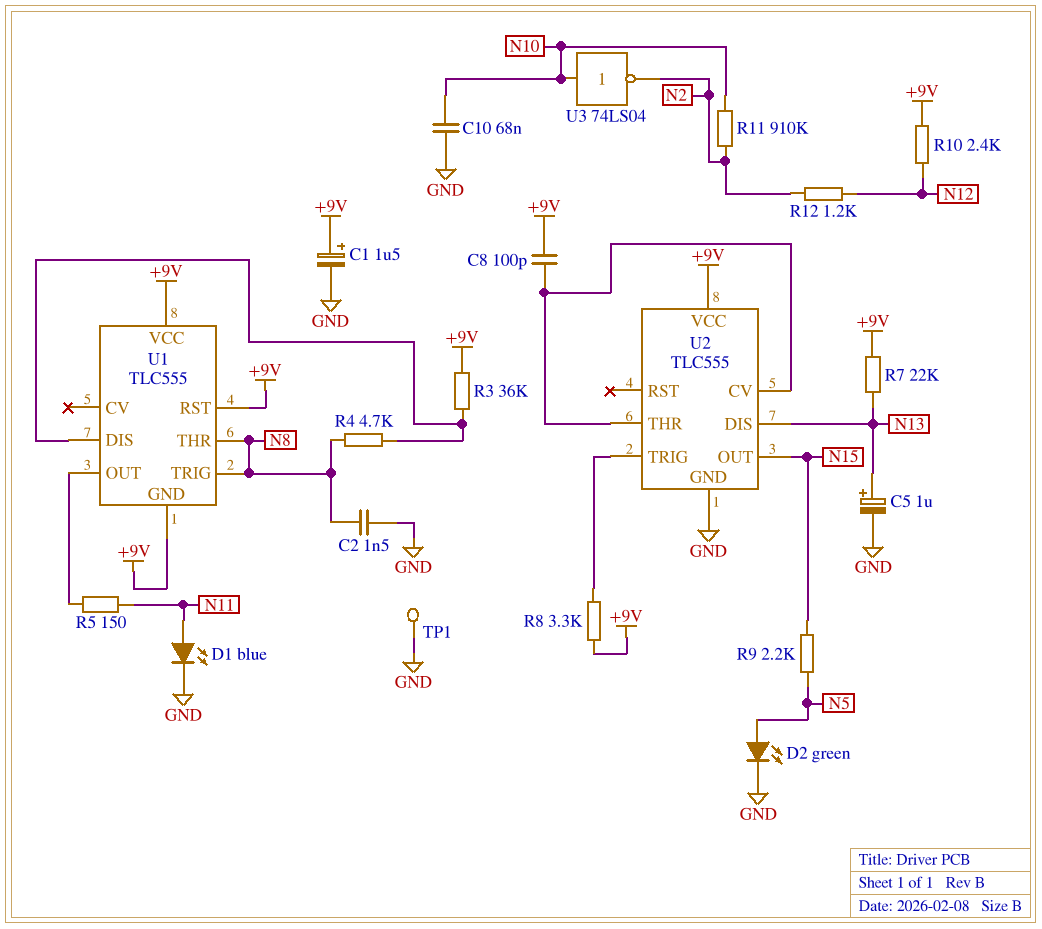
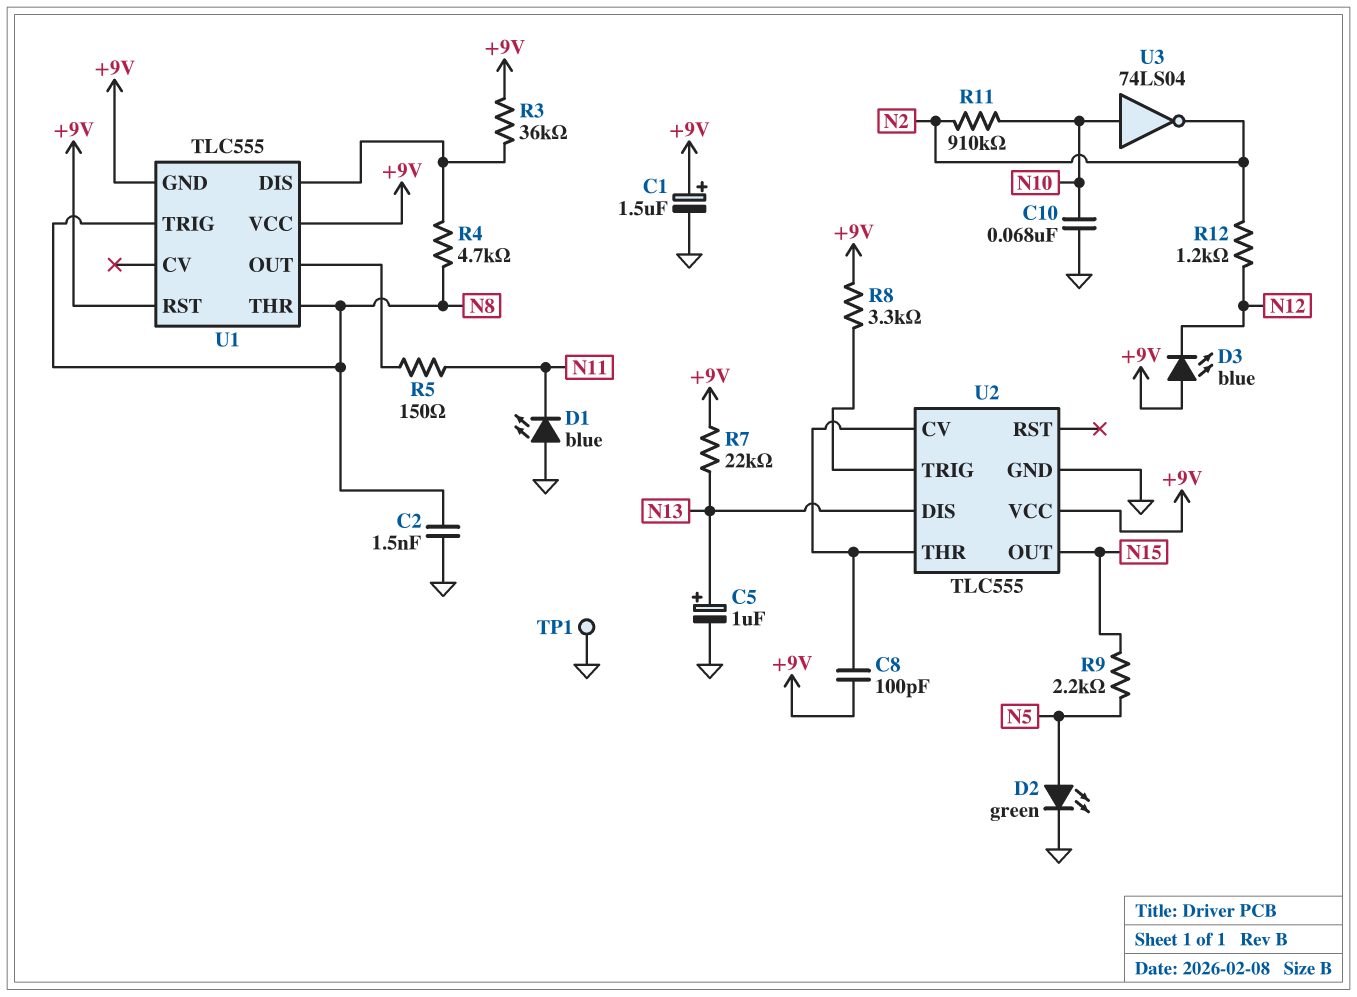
D1: LED blue (A N11, K GND) -> LED blue (A GND, K N11)
D3: none -> LED blue (A +9V, K N12)
R10: 2.4k (+9V, N12) -> none

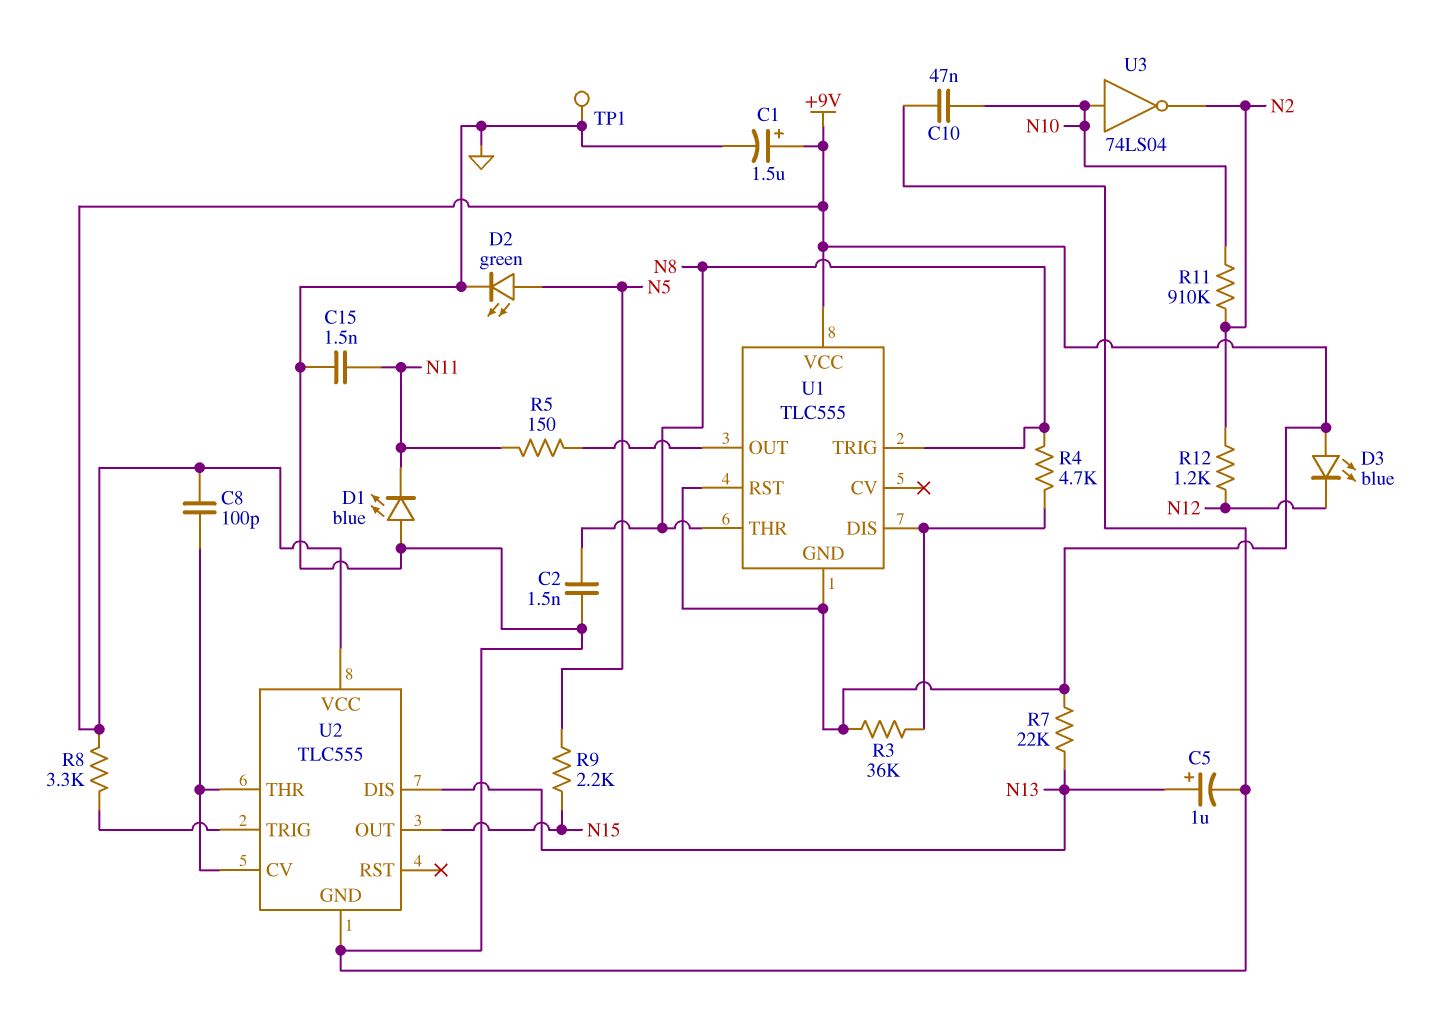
C10: 68nF (GND, N10) -> 47nF (GND, N10)
C15: none -> 1.5nF (GND, N11)

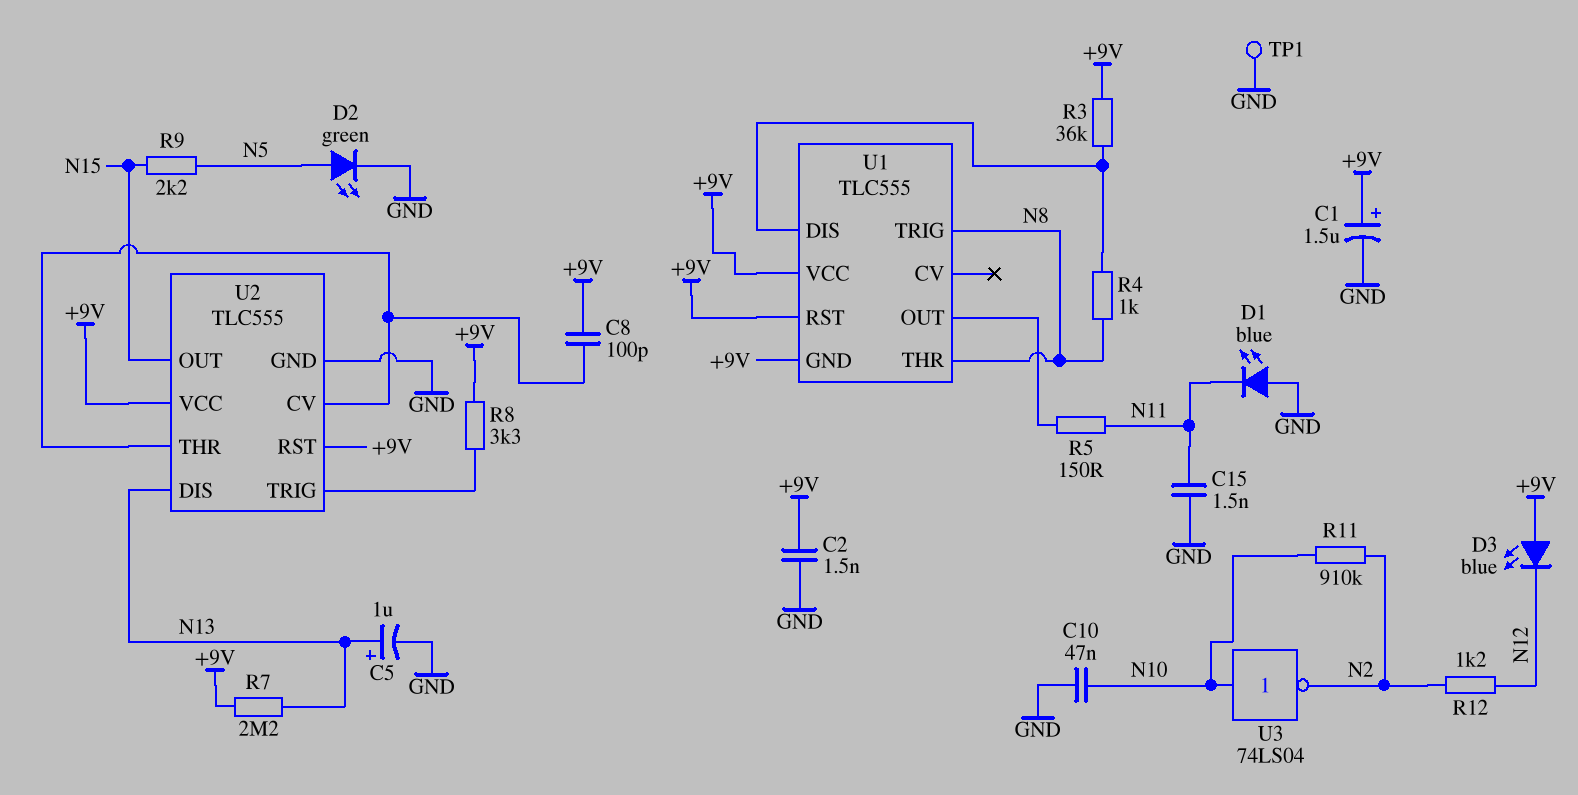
C2: 1.5nF (GND, N8) -> 1.5nF (+9V, GND)
R4: 4.7k (N8, U1/DIS) -> 1k (N8, U1/DIS)
R7: 22k (+9V, N13) -> 2.2M (+9V, N13)
U2 pin RST: none -> +9V

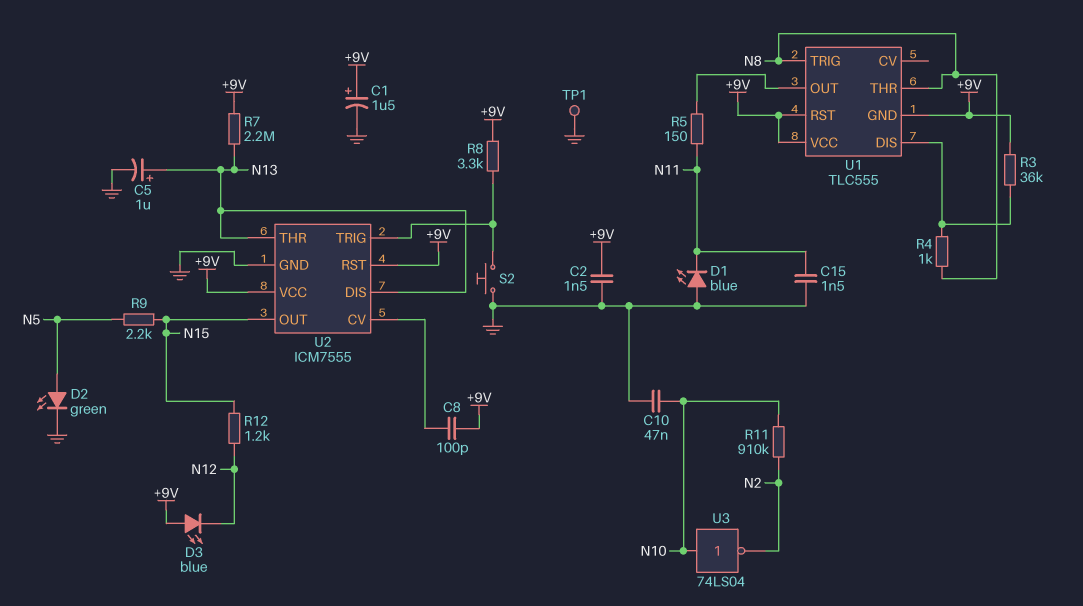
R12: 1.2k (N2, N12) -> 1.2k (N12, N15)
S2: none -> button (GND, U2/TRIG)
U2: TLC555 -> ICM7555
U2 pin THR: U2/CV -> N13

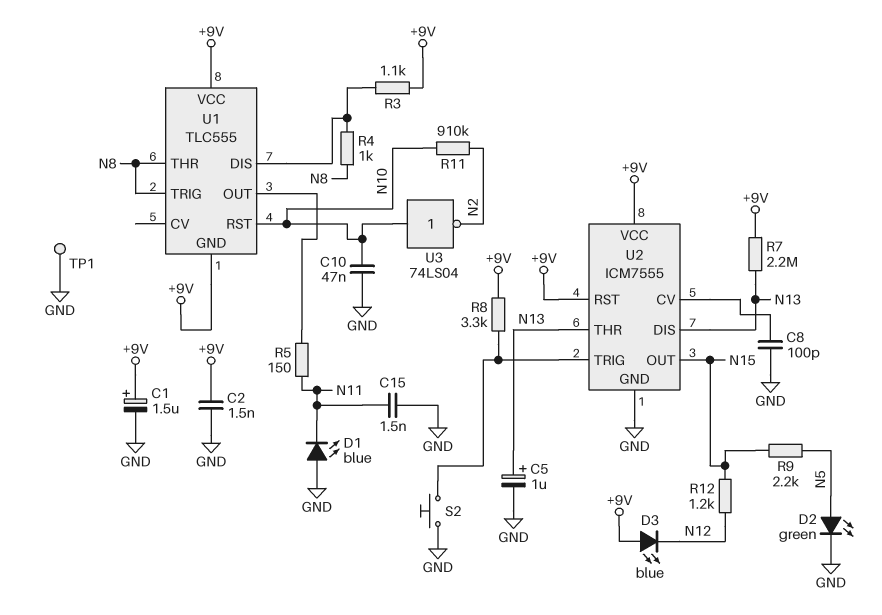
C8: 100pF (+9V, U2/CV) -> 100pF (GND, U2/CV)
R3: 36k (+9V, U1/DIS) -> 1.1k (+9V, U1/DIS)
U1 pin RST: +9V -> N10

